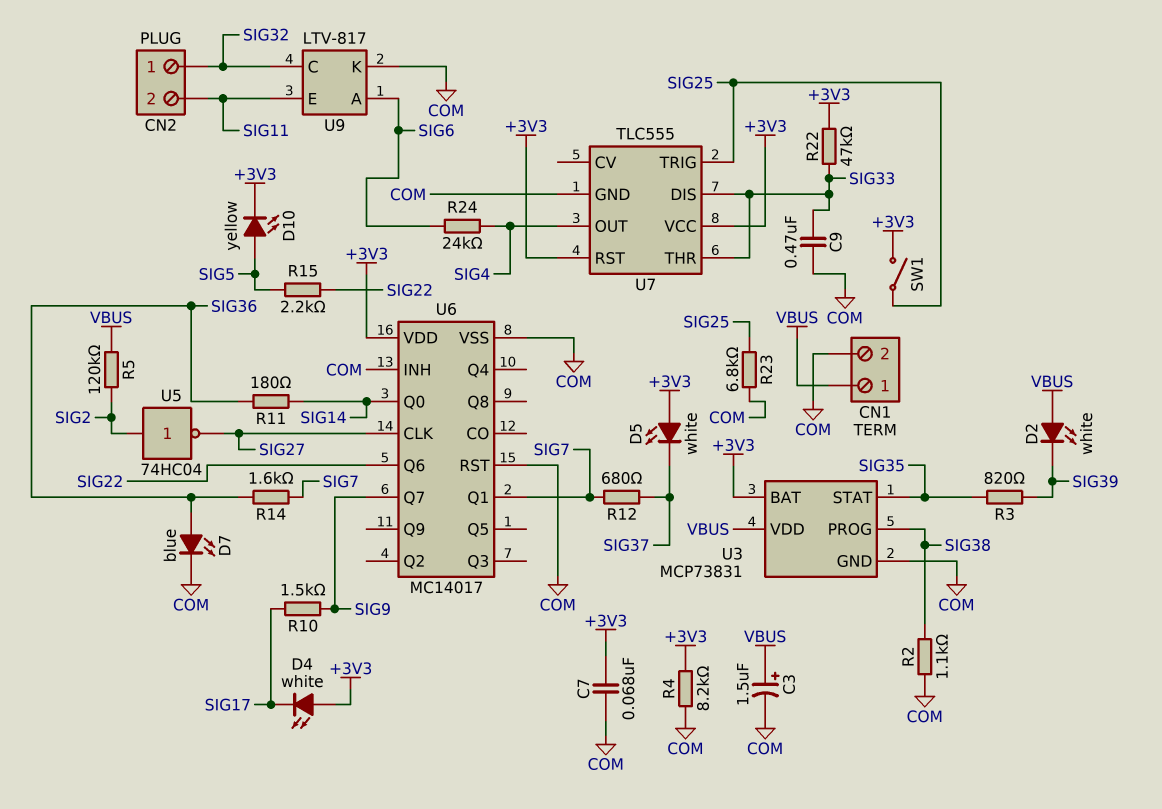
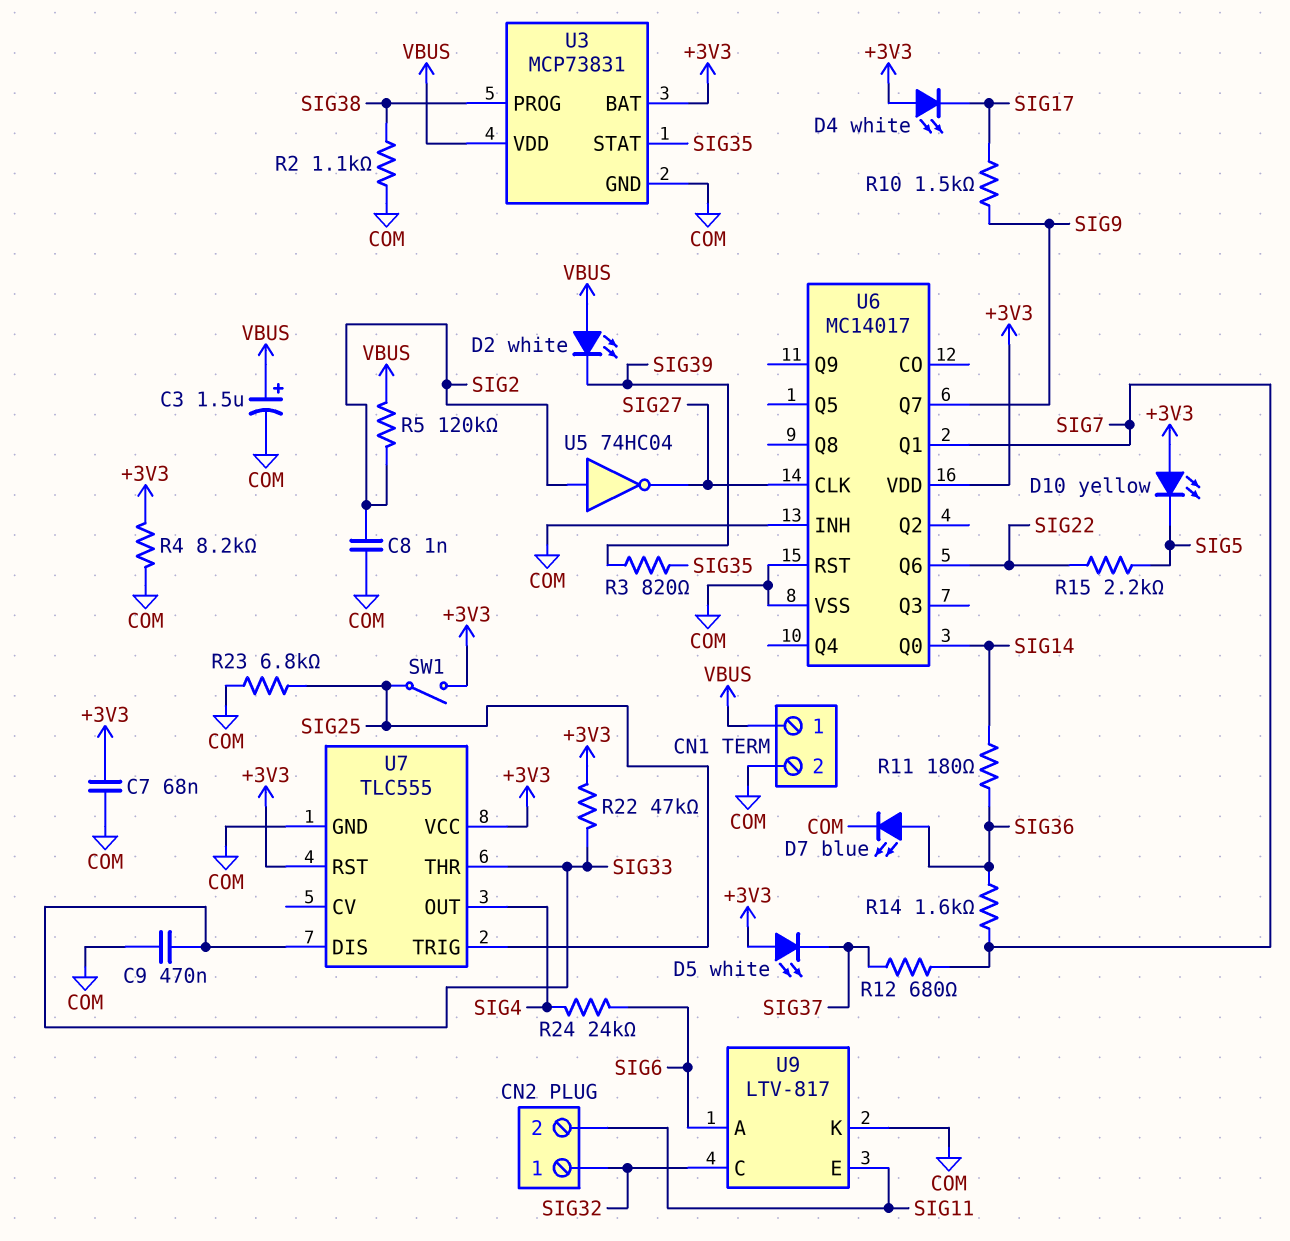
C8: none -> 1nF (COM, SIG2)
D10: LED yellow (A SIG5, K +3V3) -> LED yellow (A +3V3, K SIG5)

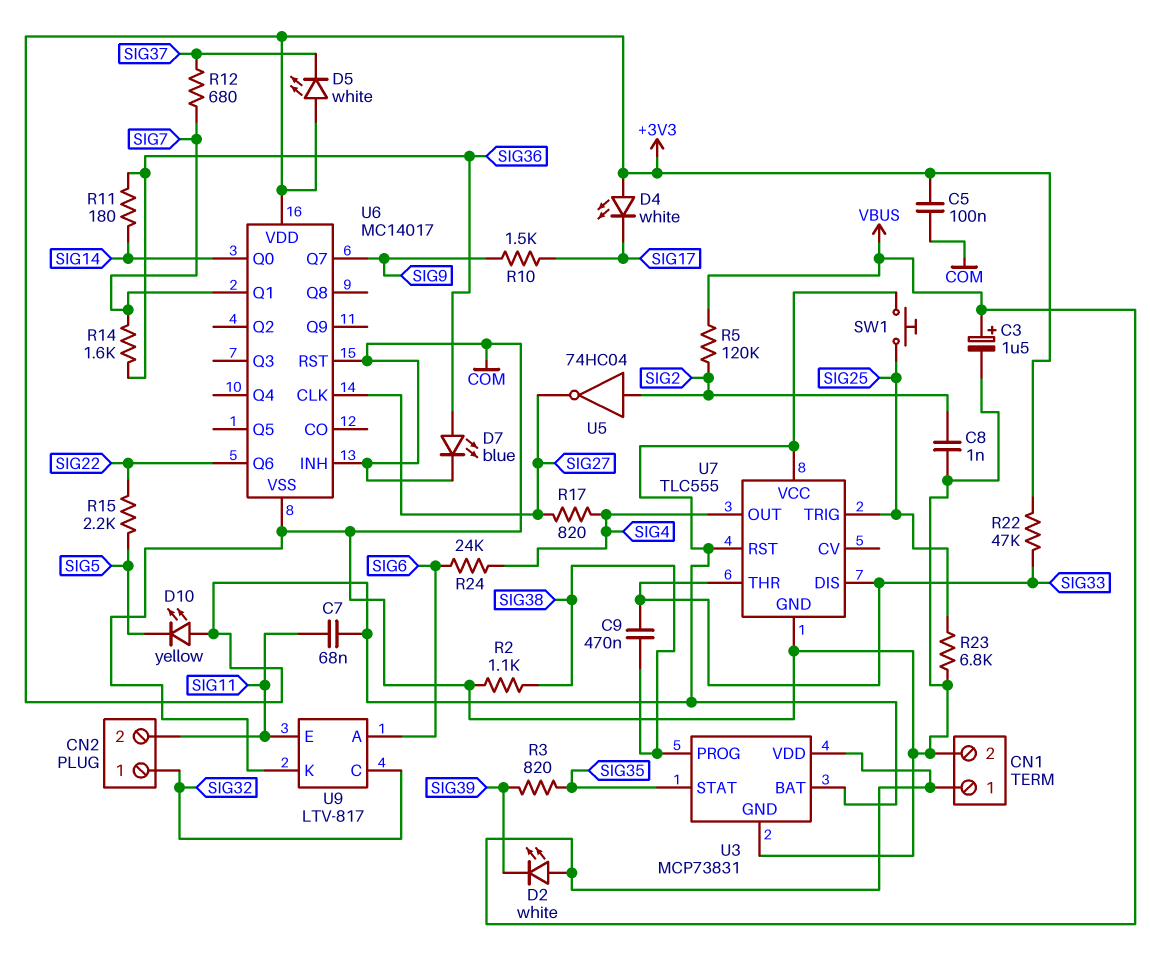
C5: none -> 100nF (+3V3, COM)
C7: 68nF (+3V3, COM) -> 68nF (+3V3, SIG11)
C9: 470nF (COM, SIG33) -> 470nF (SIG33, SIG38)
R4: 8.2k (+3V3, COM) -> none
R17: none -> 820 (SIG4, SIG27)
SW1: switch (+3V3, SIG25) -> button (+3V3, SIG25)

